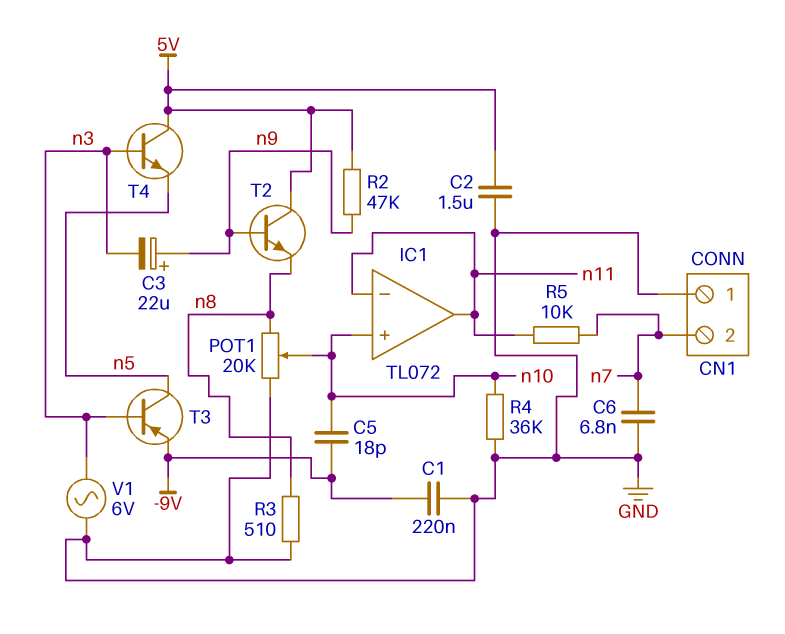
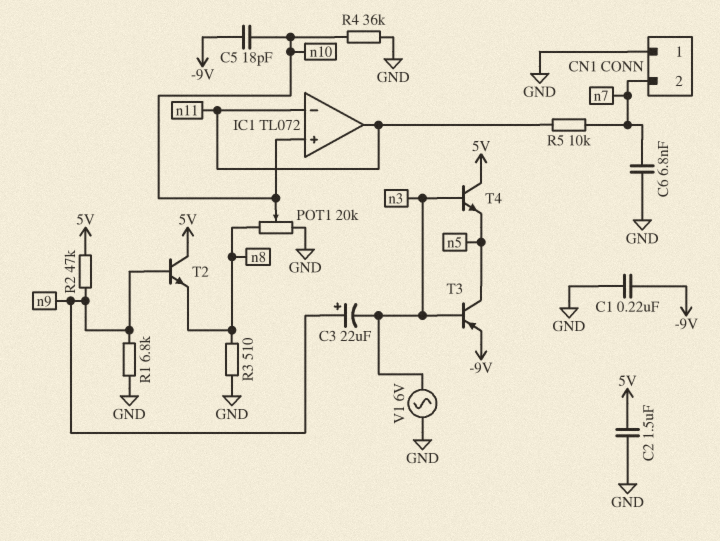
R1: none -> 6.8k (GND, n9)

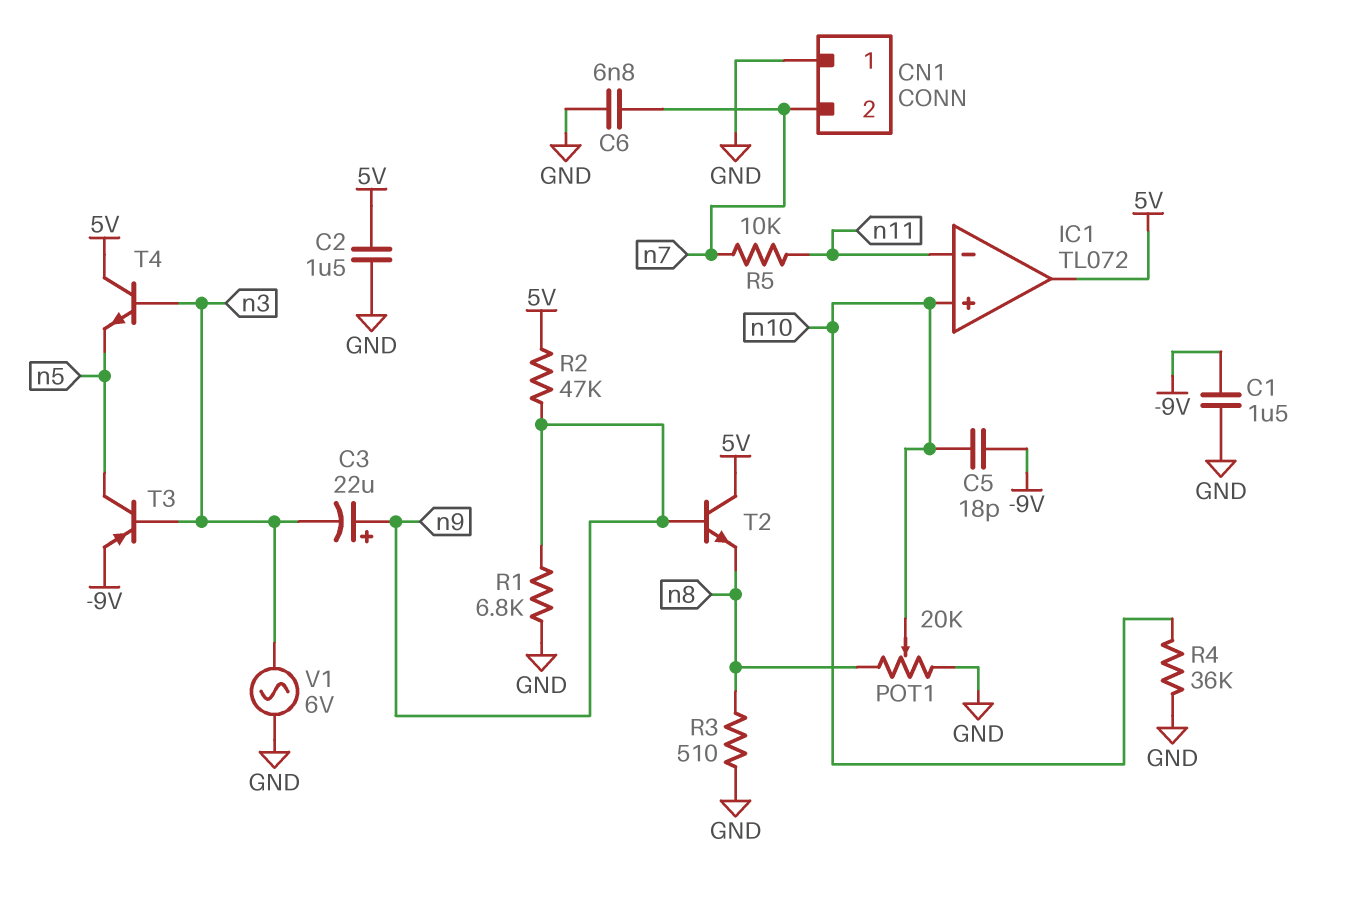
C1: 220nF (-9V, GND) -> 1.5uF (-9V, GND)
IC1 pin out: n11 -> 5V

